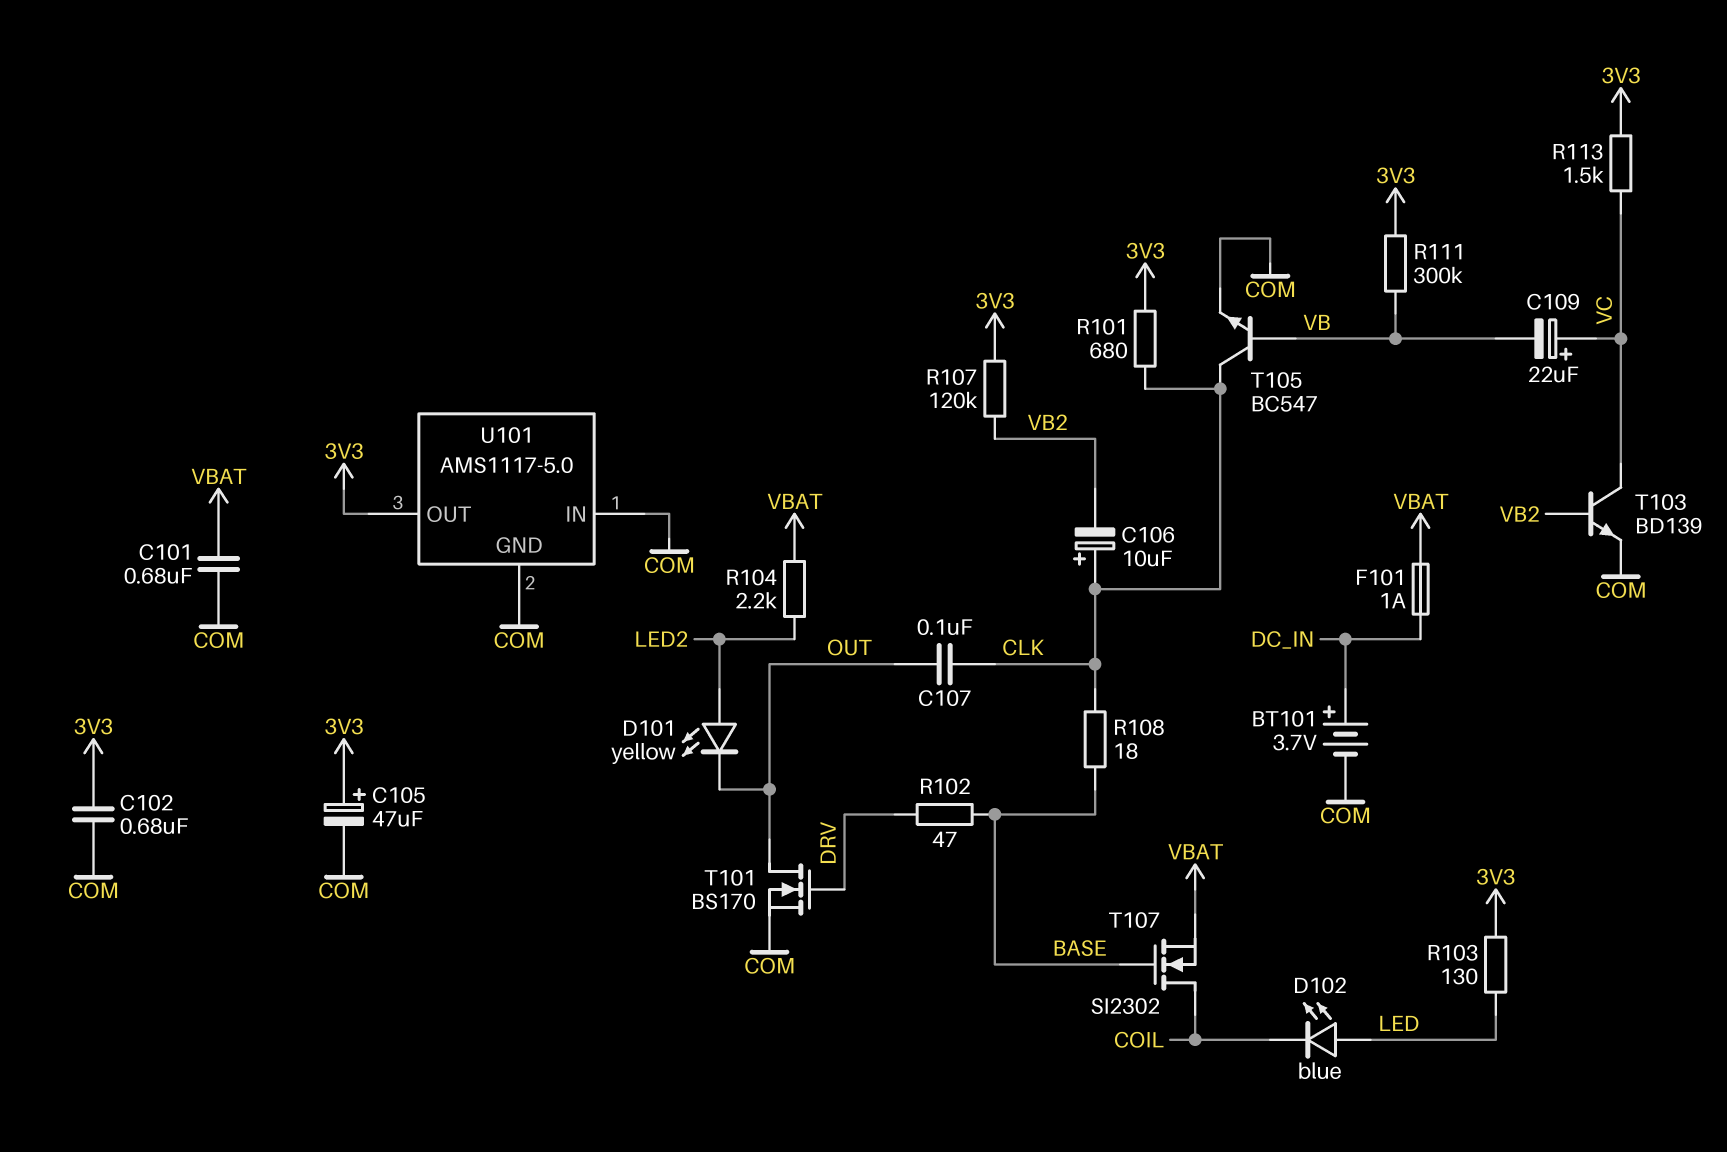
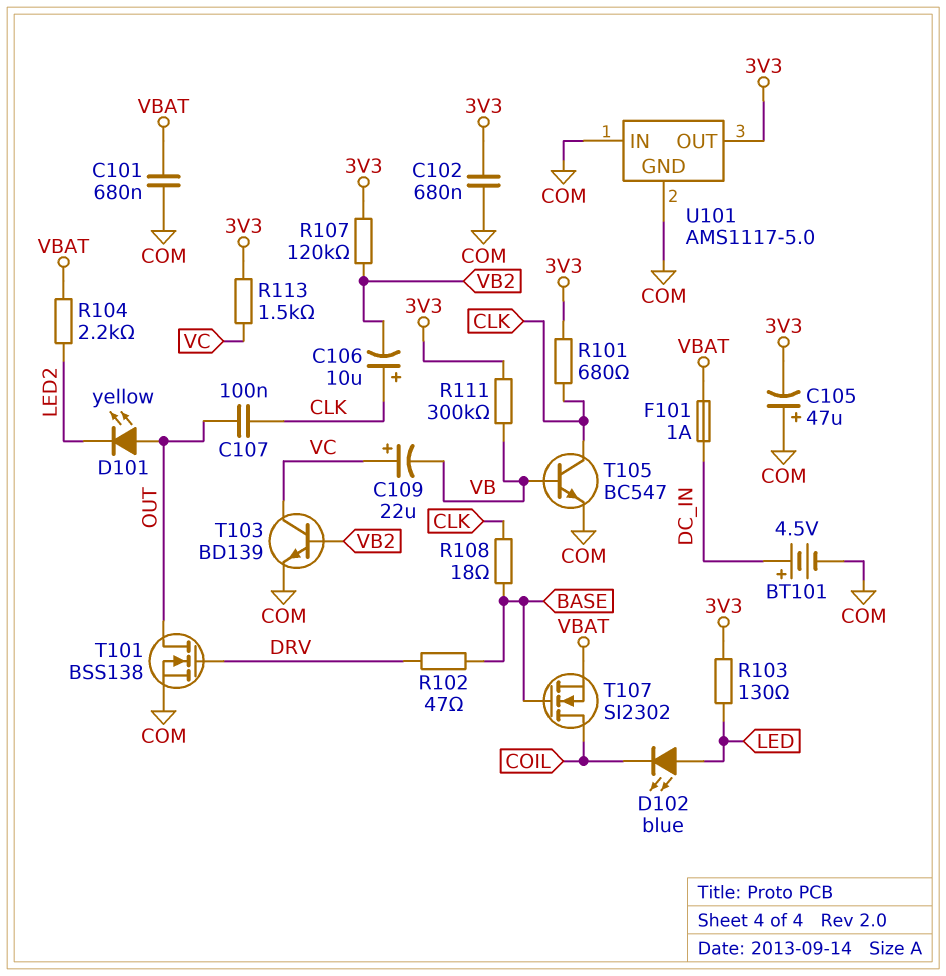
BT101: 3.7V (plus DC_IN, minus COM) -> 4.5V (plus DC_IN, minus COM)
C105: 47uF (plus 3V3, minus COM) -> 47uF (plus COM, minus 3V3)
D101: LED yellow (A LED2, K OUT) -> LED yellow (A OUT, K LED2)
T101: NMOS BS170 (G DRV, D OUT, S COM) -> NMOS BSS138 (G DRV, D OUT, S COM)

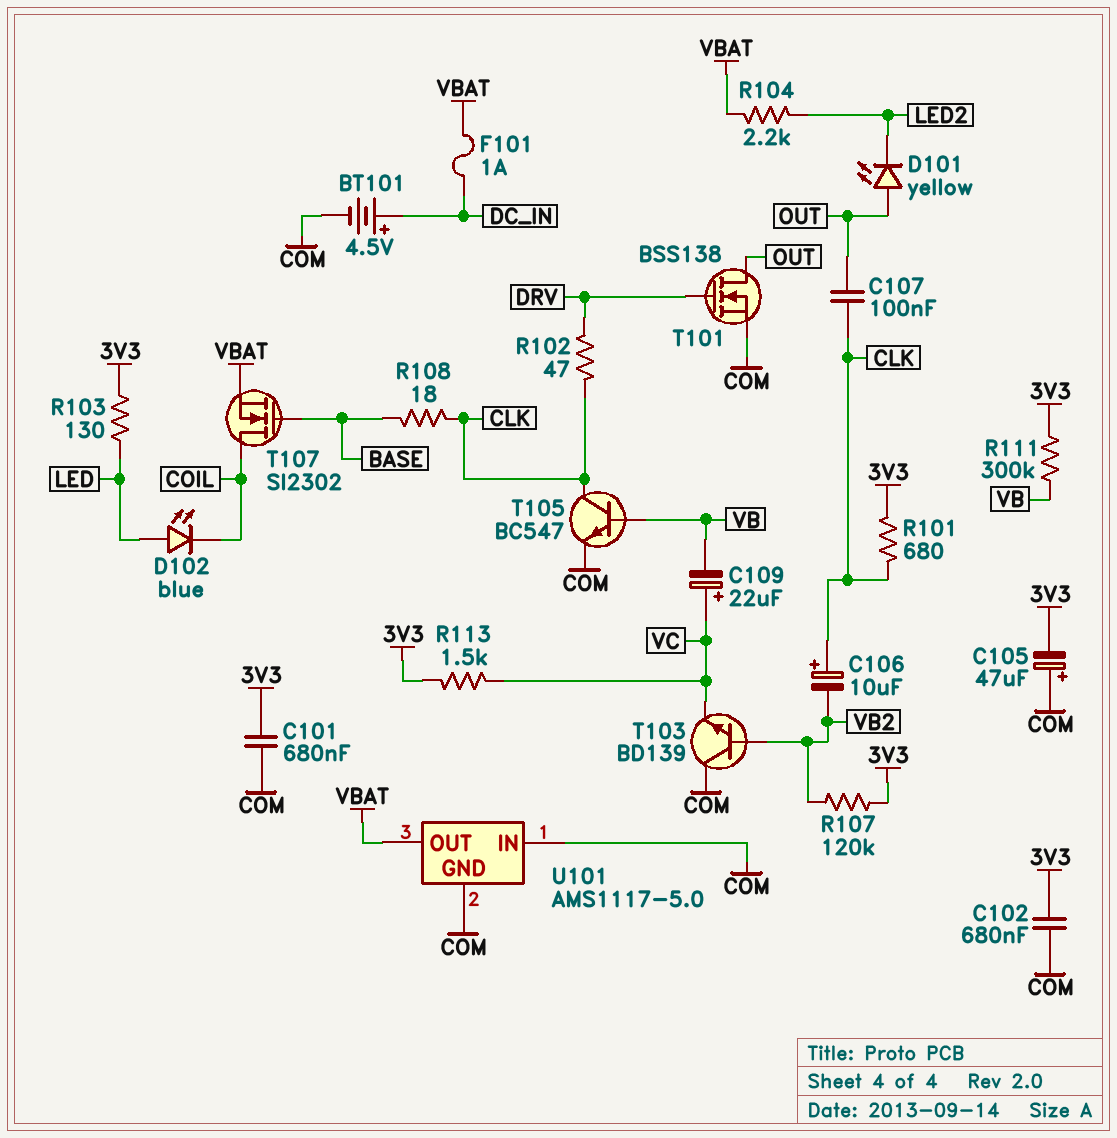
C101: 680nF (COM, VBAT) -> 680nF (3V3, COM)
R102: 47 (BASE, DRV) -> 47 (CLK, DRV)
T103: NPN BD139 (B VB2, C VC, E COM) -> NPN BD139 (B VB2, C COM, E VC)
U101 pin OUT: 3V3 -> VBAT

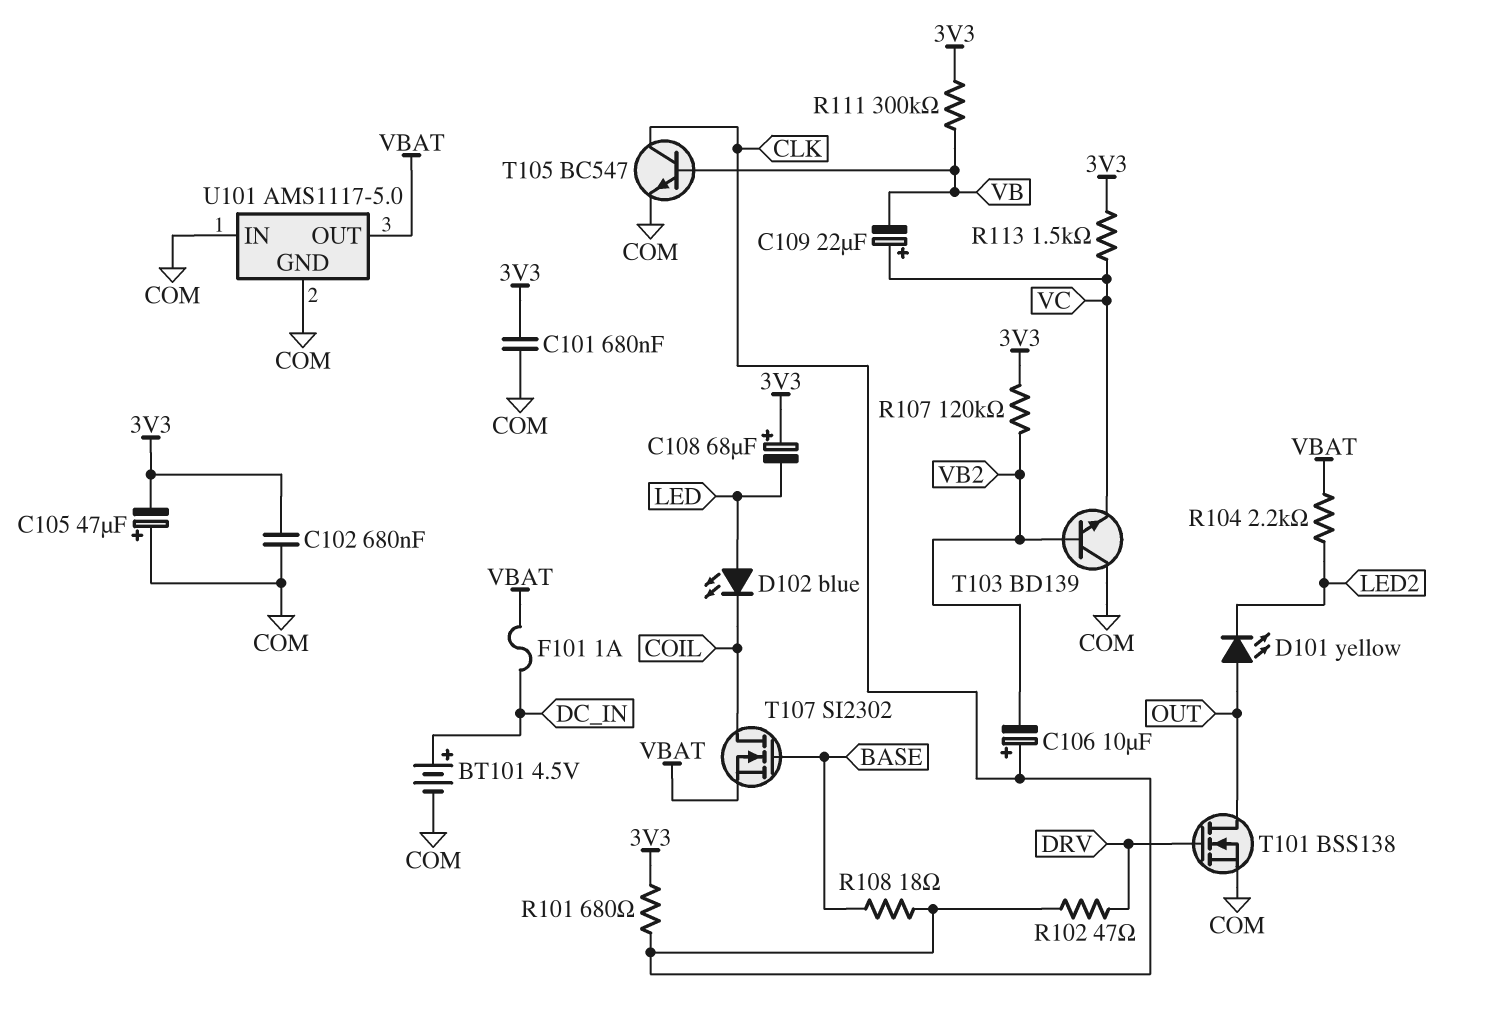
C107: 100nF (CLK, OUT) -> none
C108: none -> 68uF (plus 3V3, minus LED)
R103: 130 (3V3, LED) -> none

